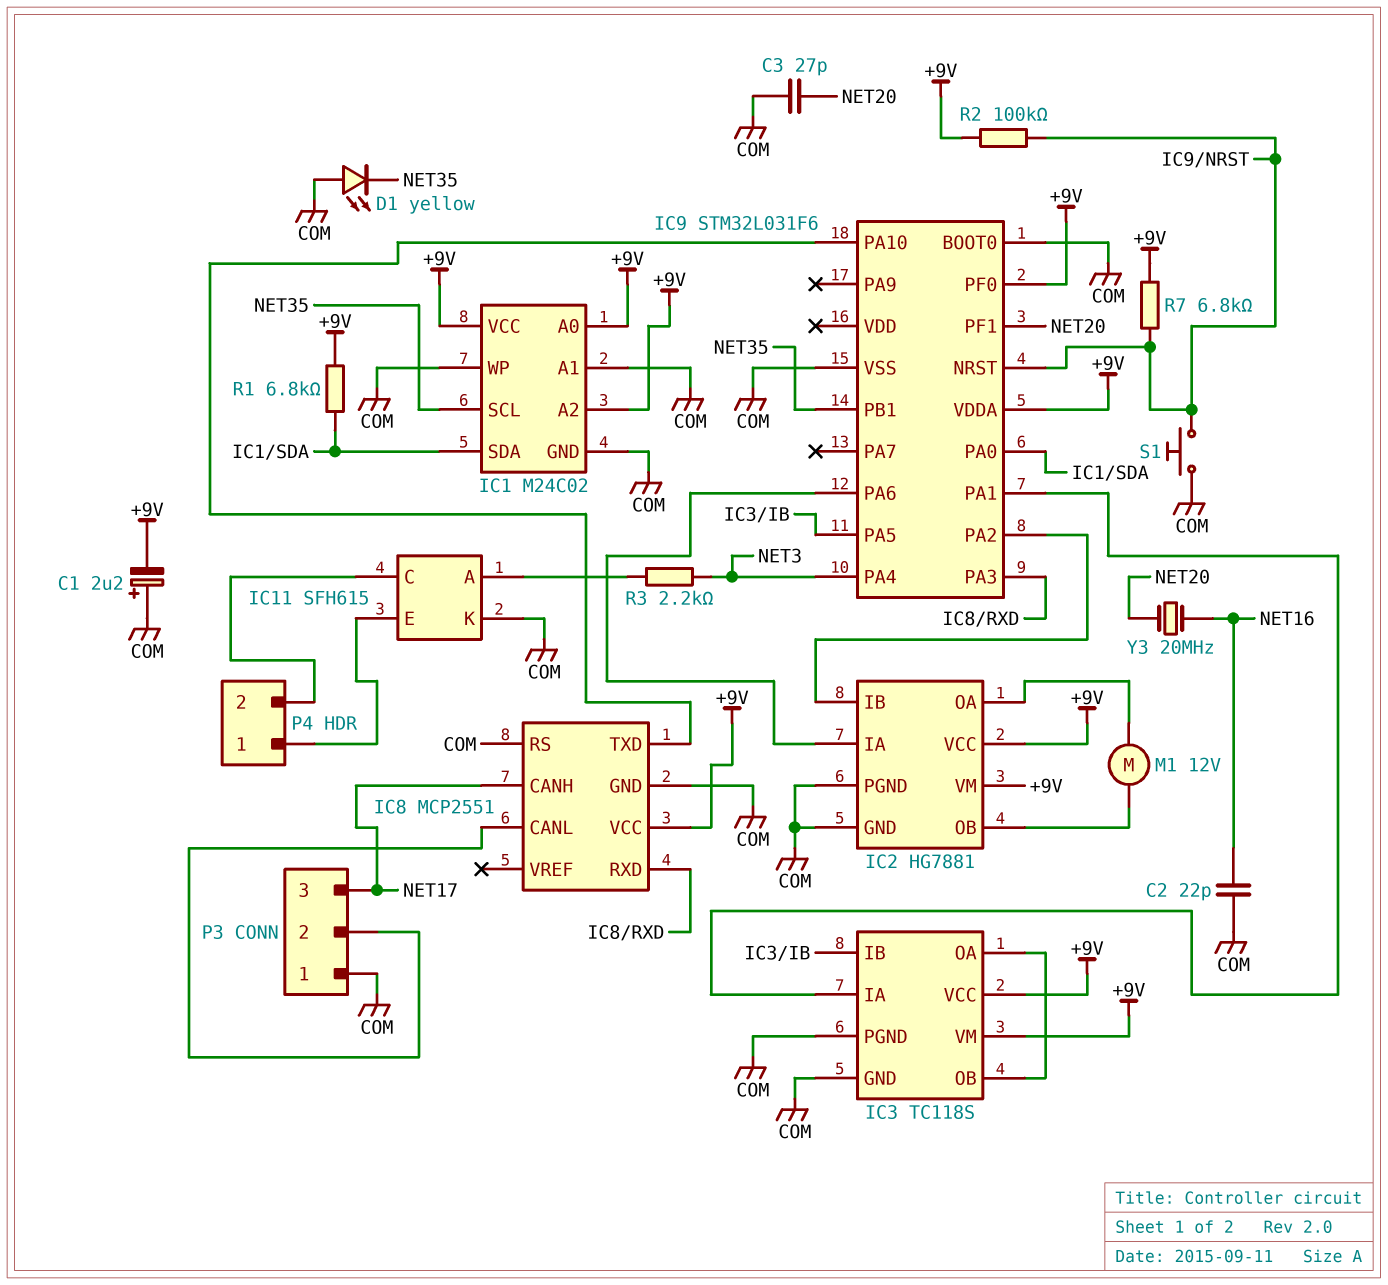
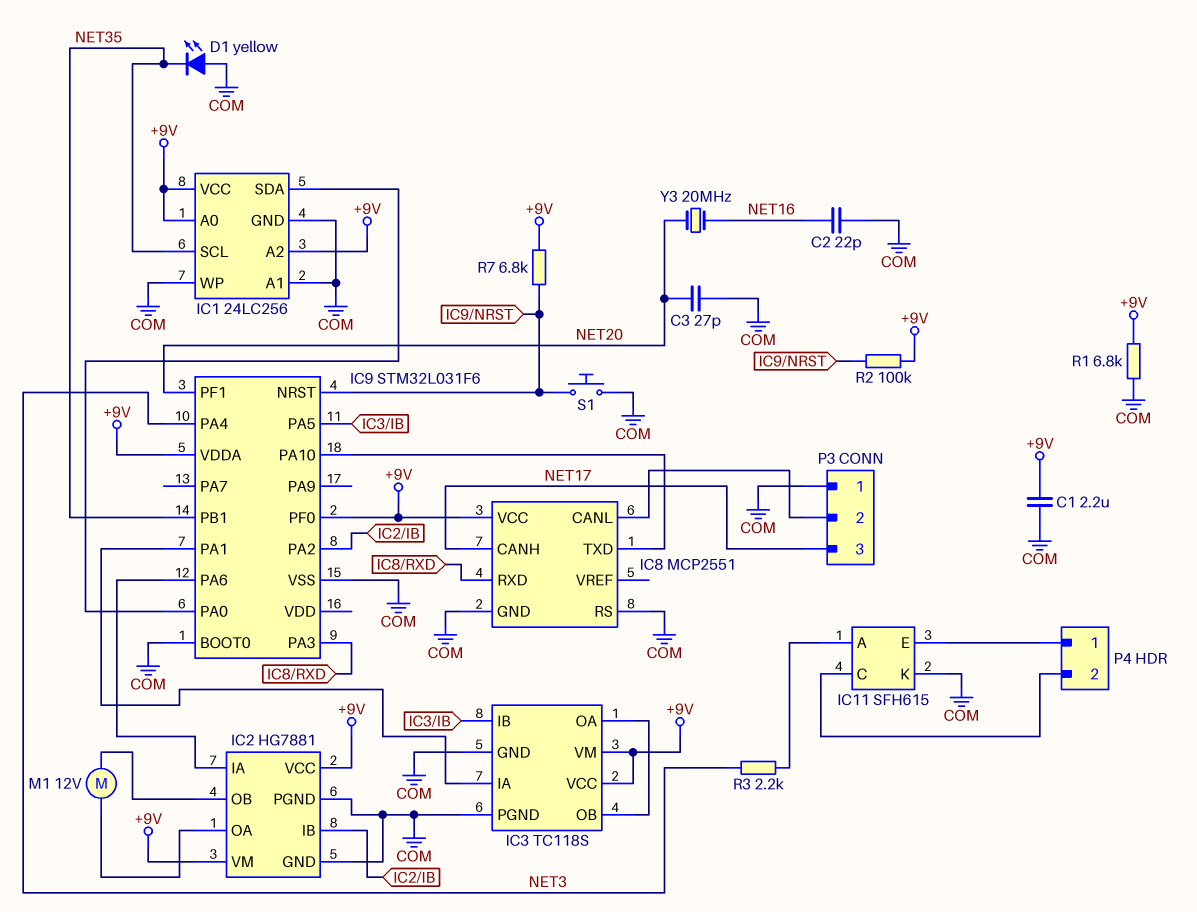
C1: 2.2uF (plus COM, minus +9V) -> 2.2uF (+9V, COM)
IC1: M24C02 -> 24LC256
R1: 6.8k (+9V, IC1/SDA) -> 6.8k (+9V, COM)

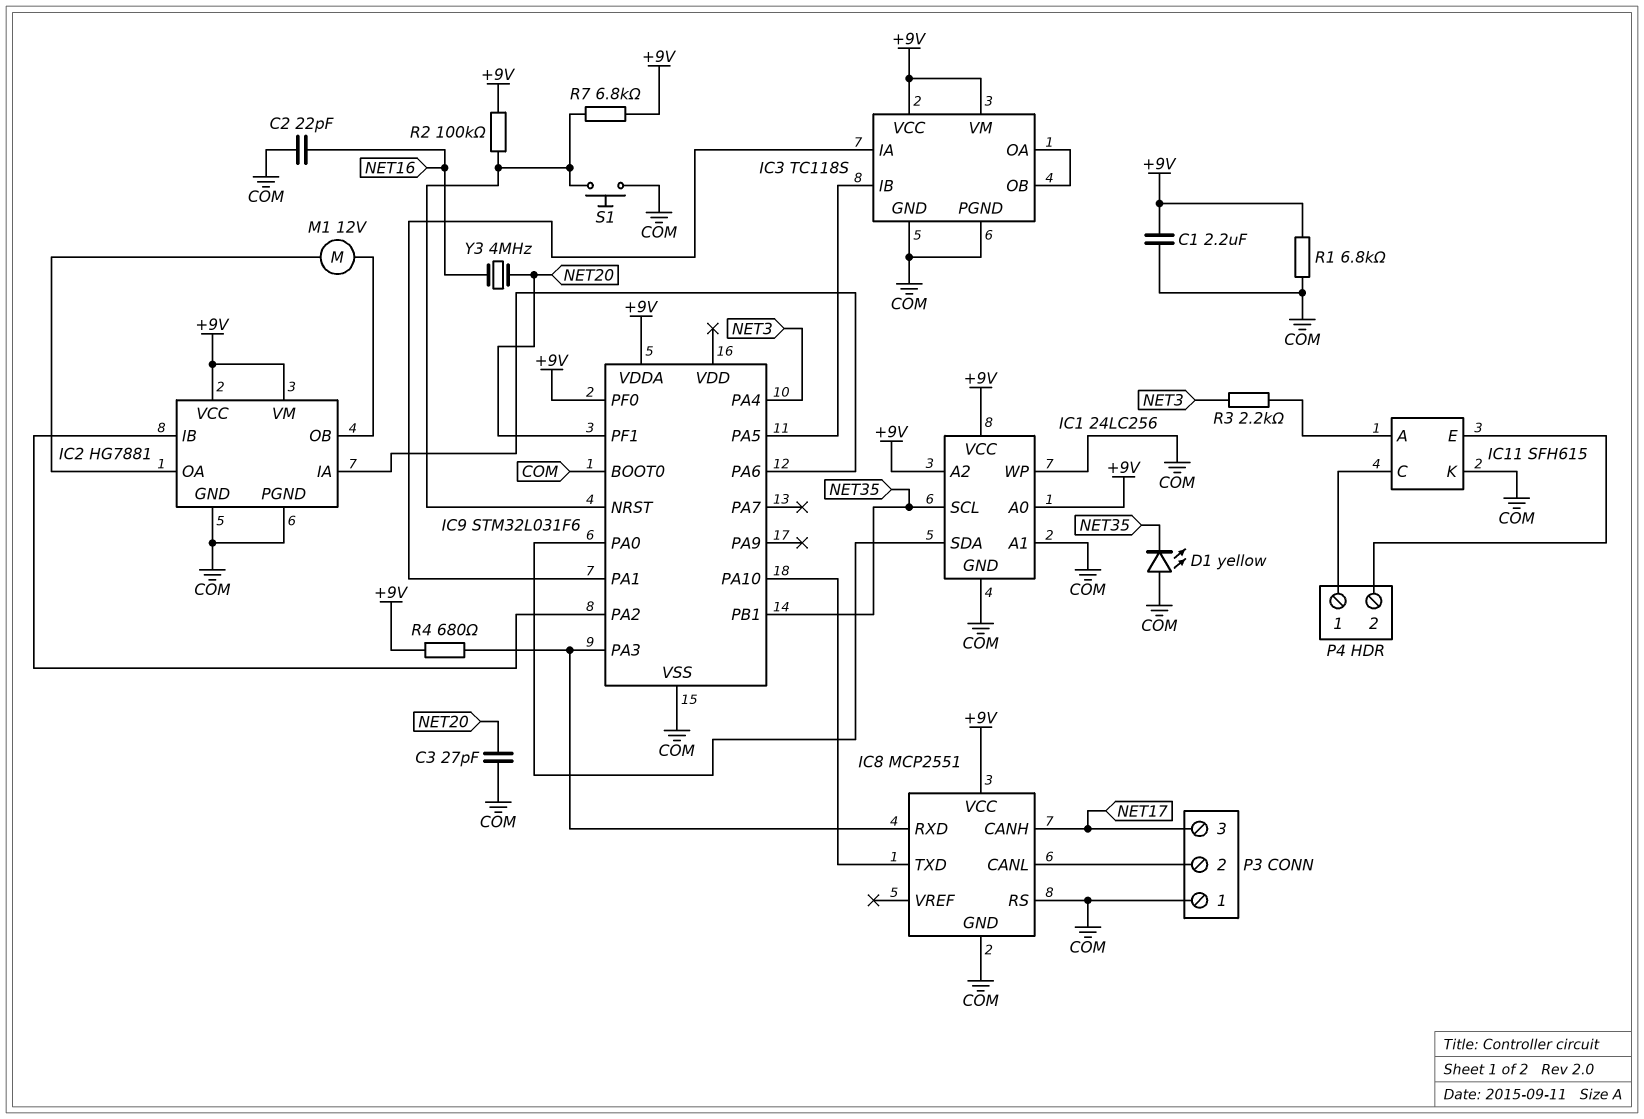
P4 pin 1: IC11/E -> IC11/C
P4 pin 2: IC11/C -> IC11/E
R4: none -> 680 (+9V, IC8/RXD)
Y3: 20MHz (NET16, NET20) -> 4MHz (NET16, NET20)

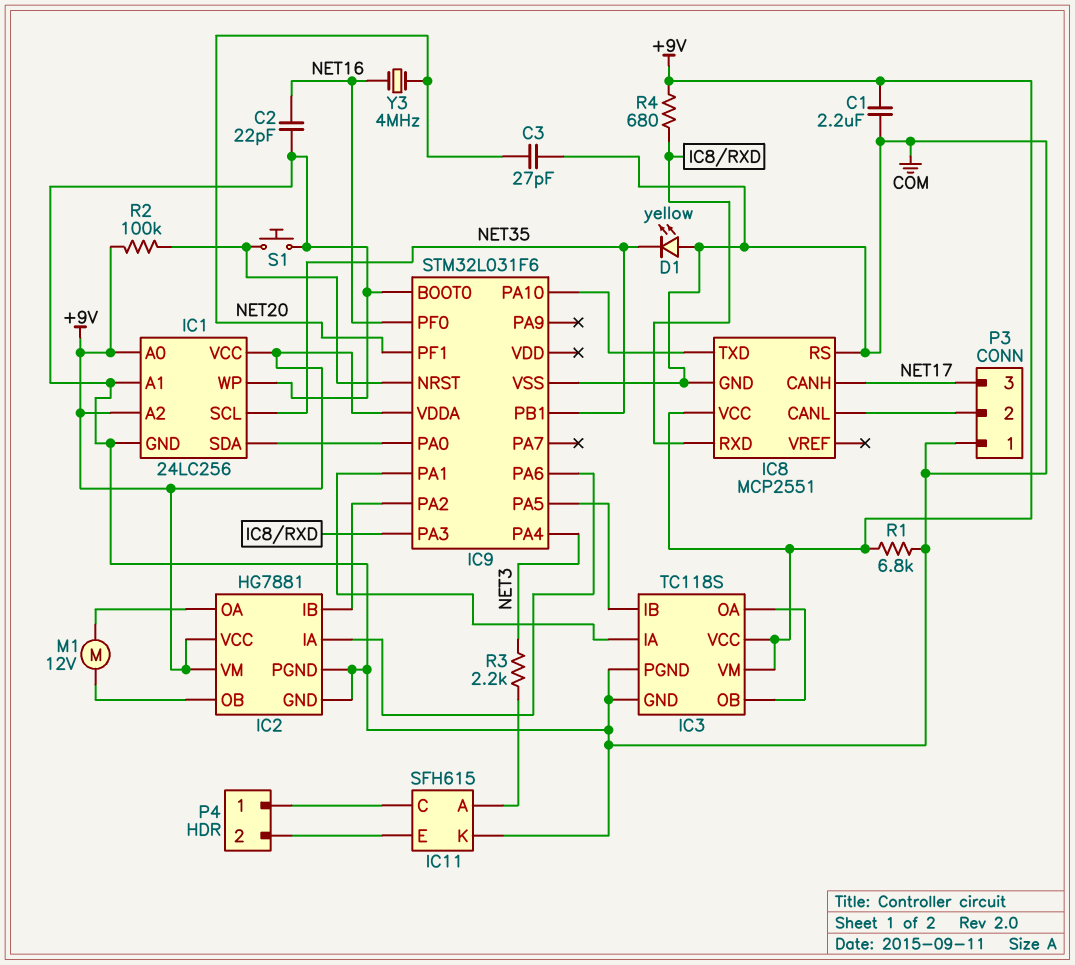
IC9 pin PF0: +9V -> NET16
R7: 6.8k (+9V, IC9/NRST) -> none

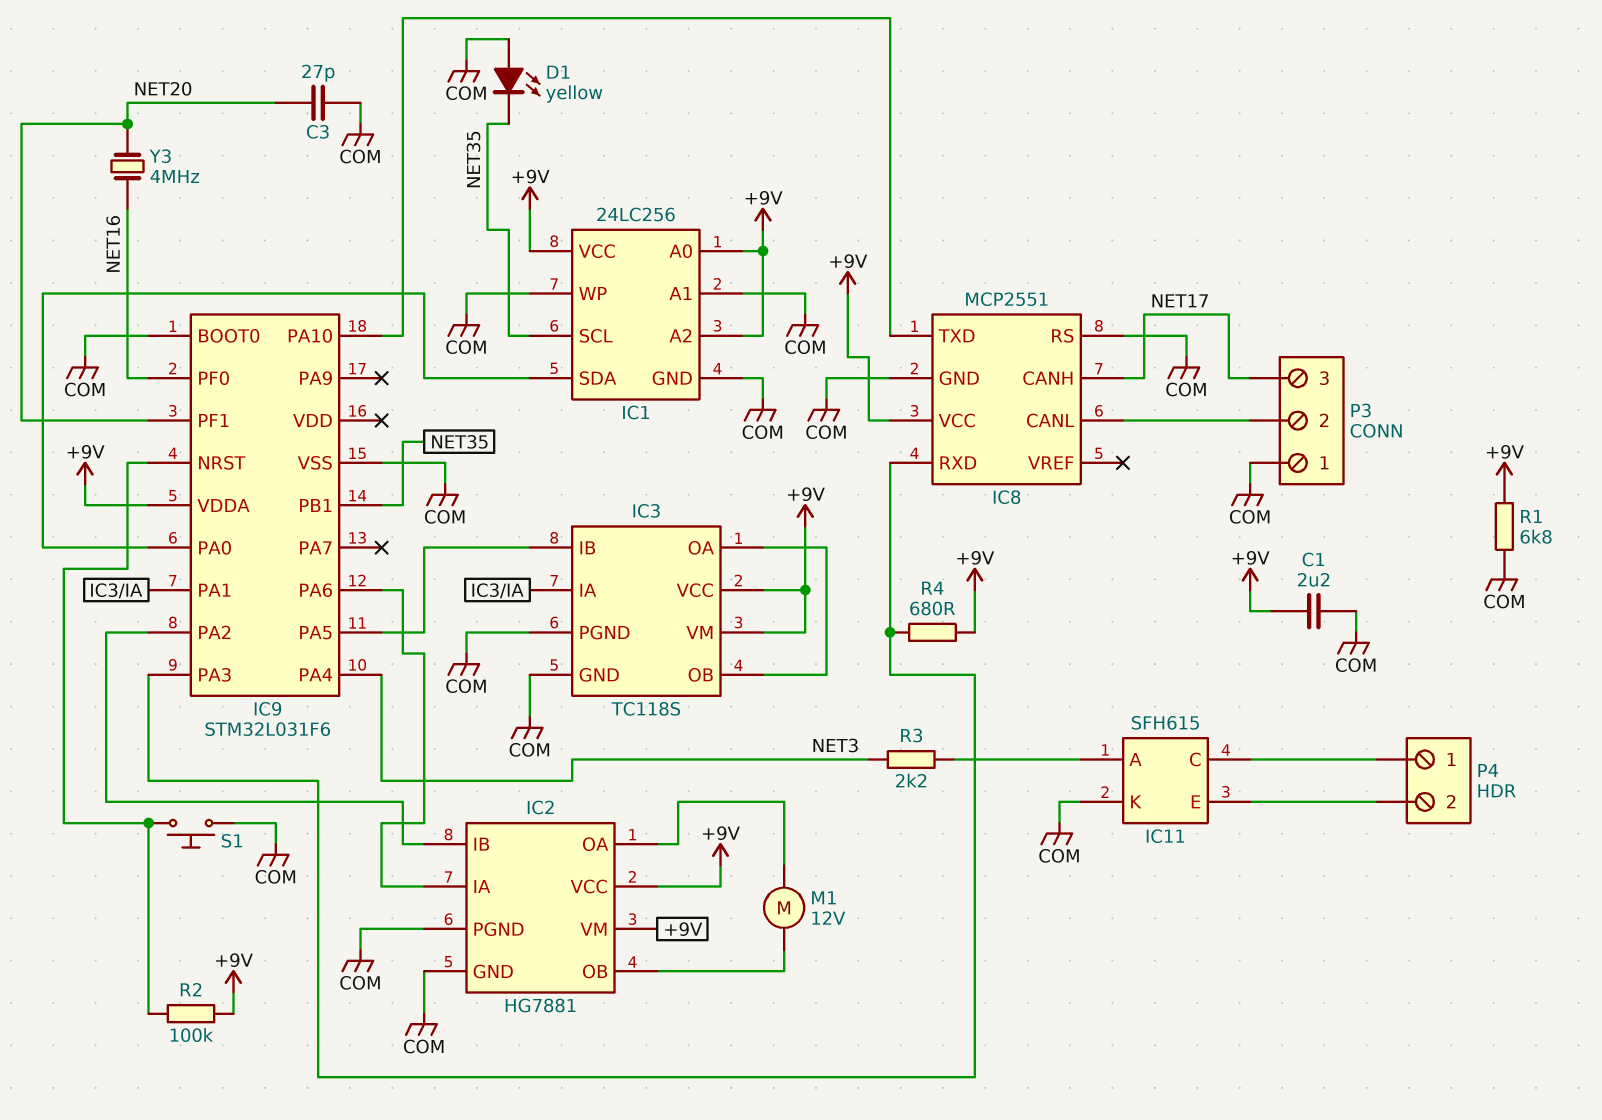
C2: 22pF (COM, NET16) -> none

